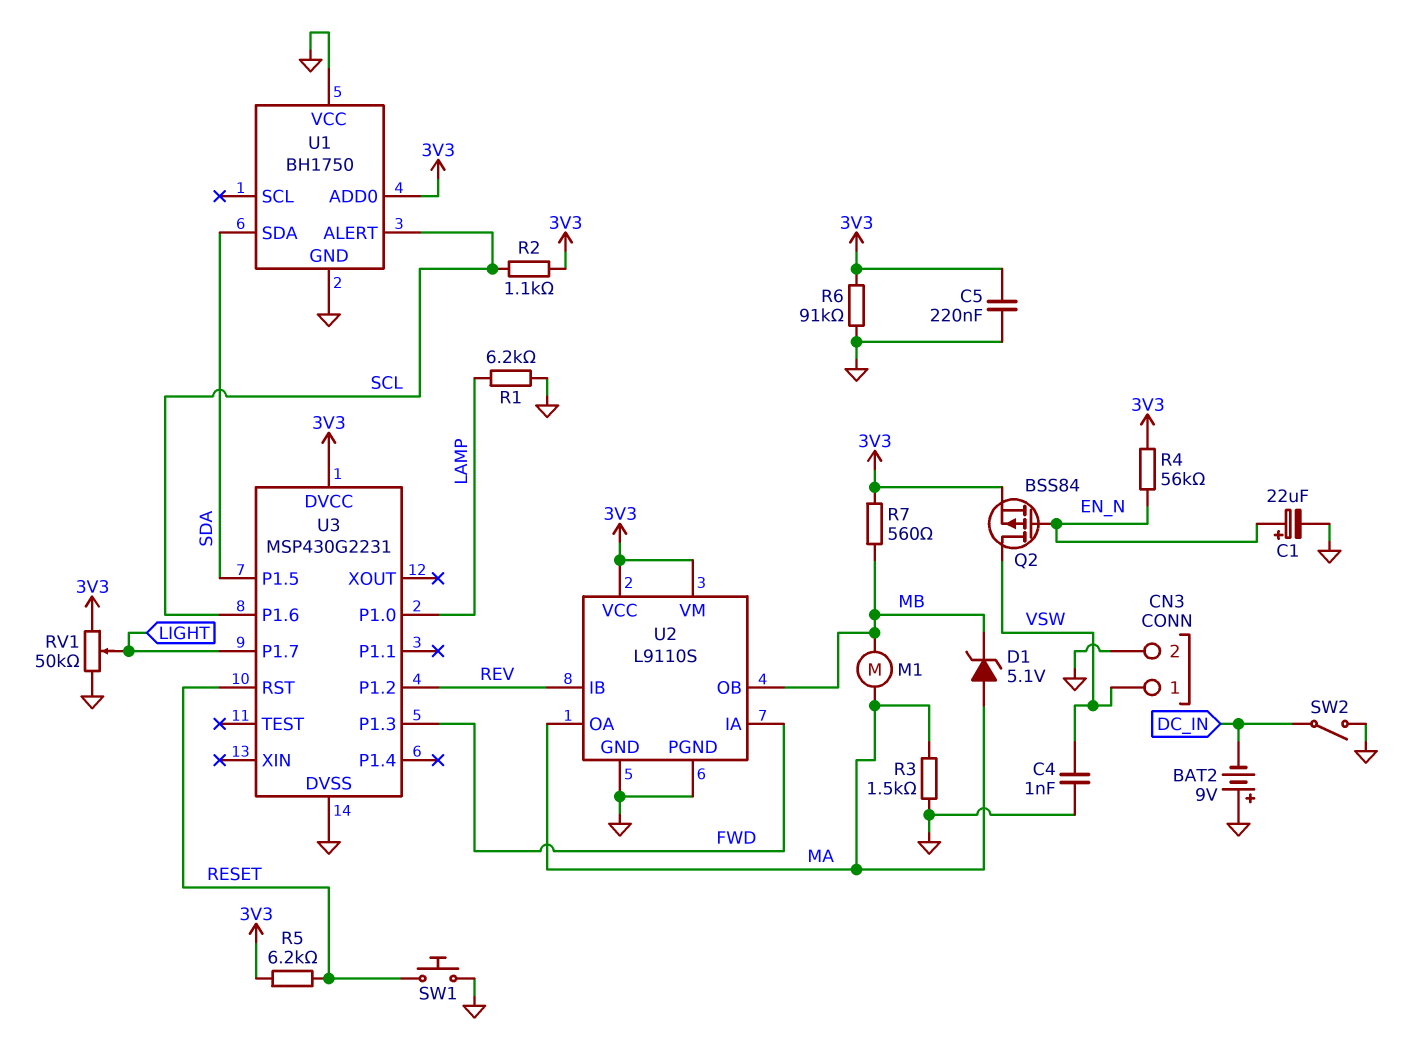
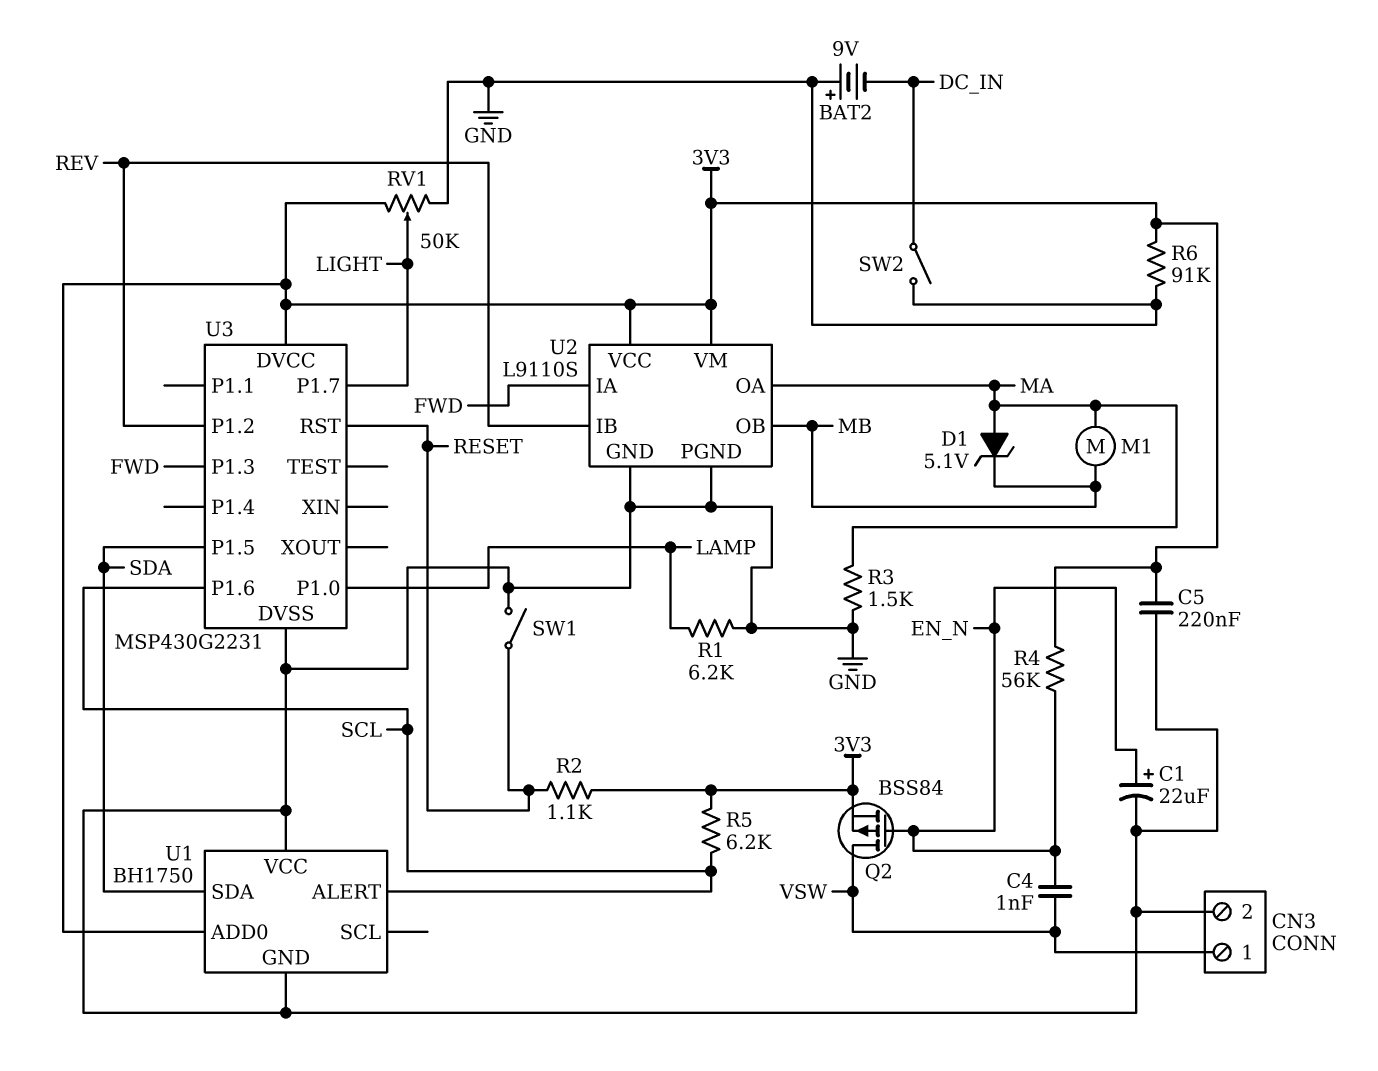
C4: 1nF (GND, VSW) -> 1nF (EN_N, VSW)
R2: 1.1k (3V3, SCL) -> 1.1k (3V3, RESET)
R5: 6.2k (3V3, RESET) -> 6.2k (3V3, SCL)
R7: 560 (3V3, MB) -> none
SW1: button (GND, RESET) -> switch (GND, RESET)

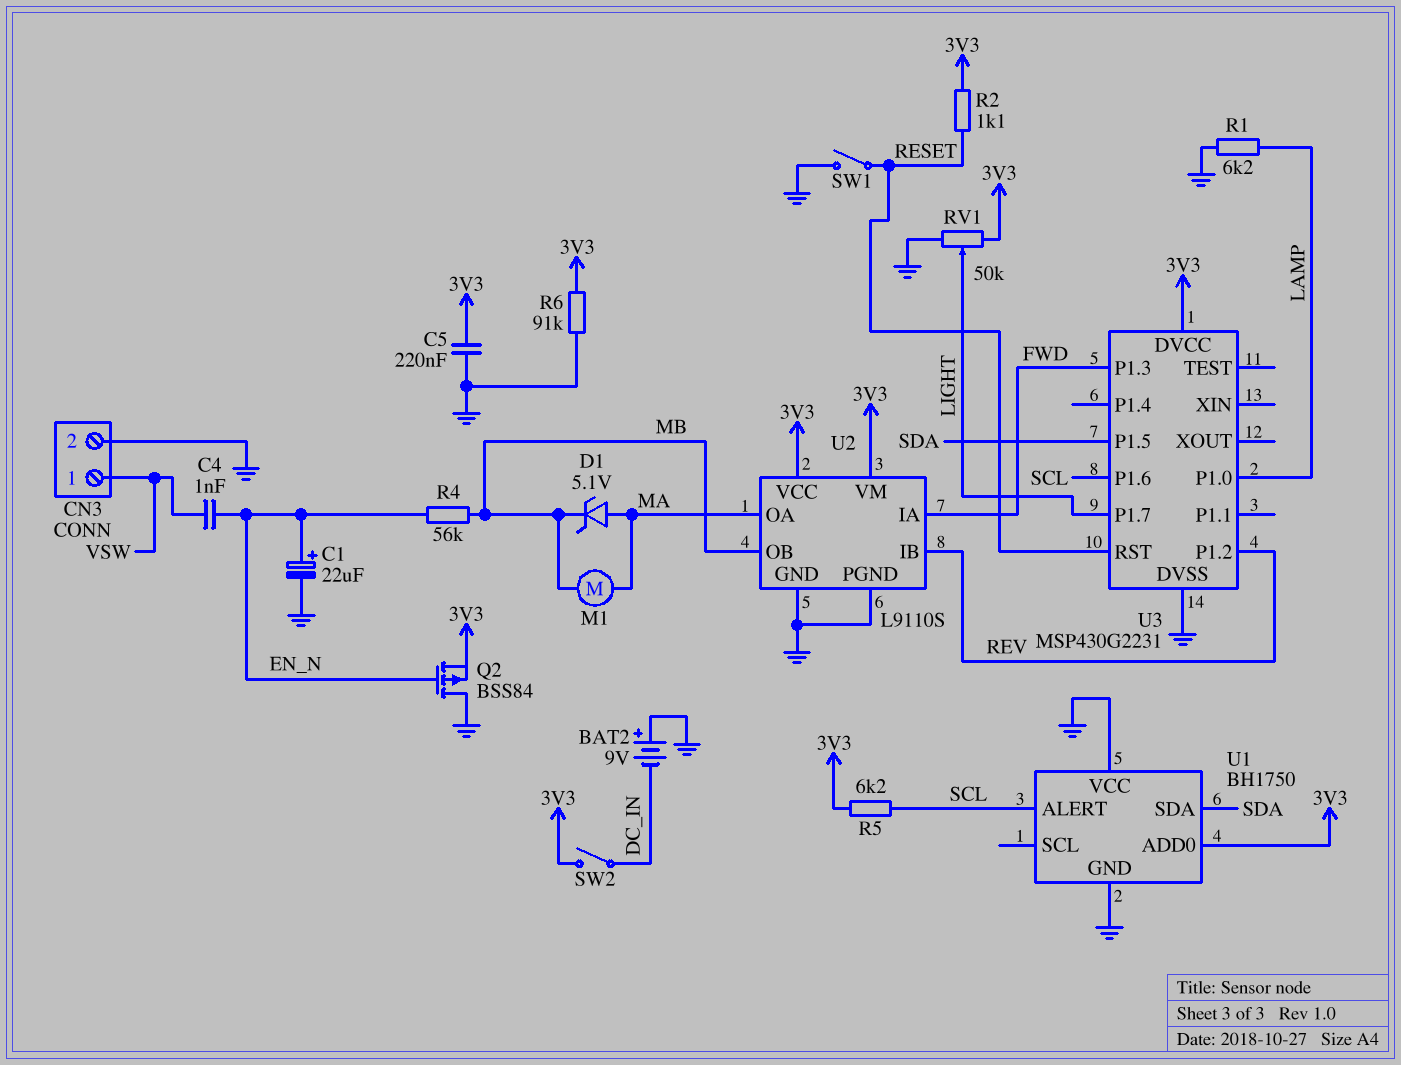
Q2: PMOS BSS84 (G EN_N, D VSW, S 3V3) -> PMOS BSS84 (G EN_N, D GND, S 3V3)
R3: 1.5k (GND, MA) -> none
R4: 56k (3V3, EN_N) -> 56k (EN_N, MB)
SW2: switch (DC_IN, GND) -> switch (3V3, DC_IN)

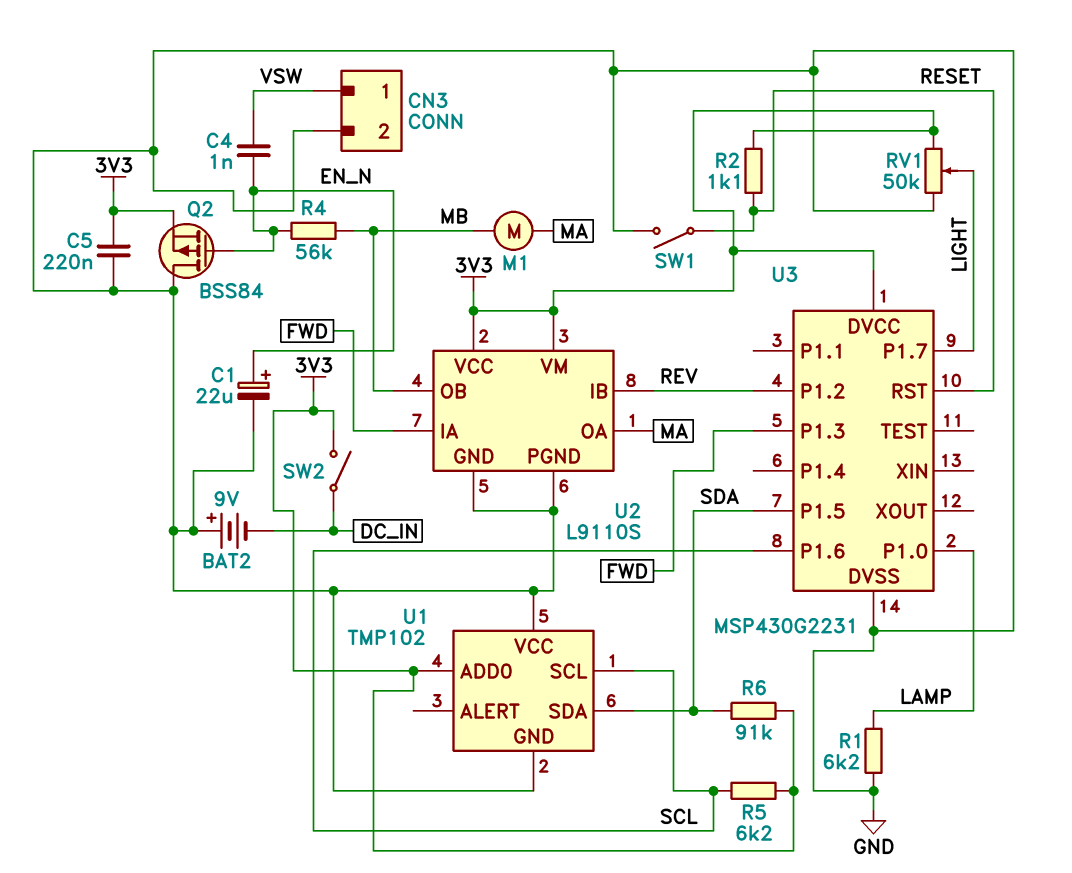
D1: zener 5.1V (A MA, K MB) -> none
R6: 91k (3V3, GND) -> 91k (3V3, SDA)
U1: BH1750 -> TMP102
U1 pin ALERT: SCL -> none
U1 pin SCL: none -> SCL

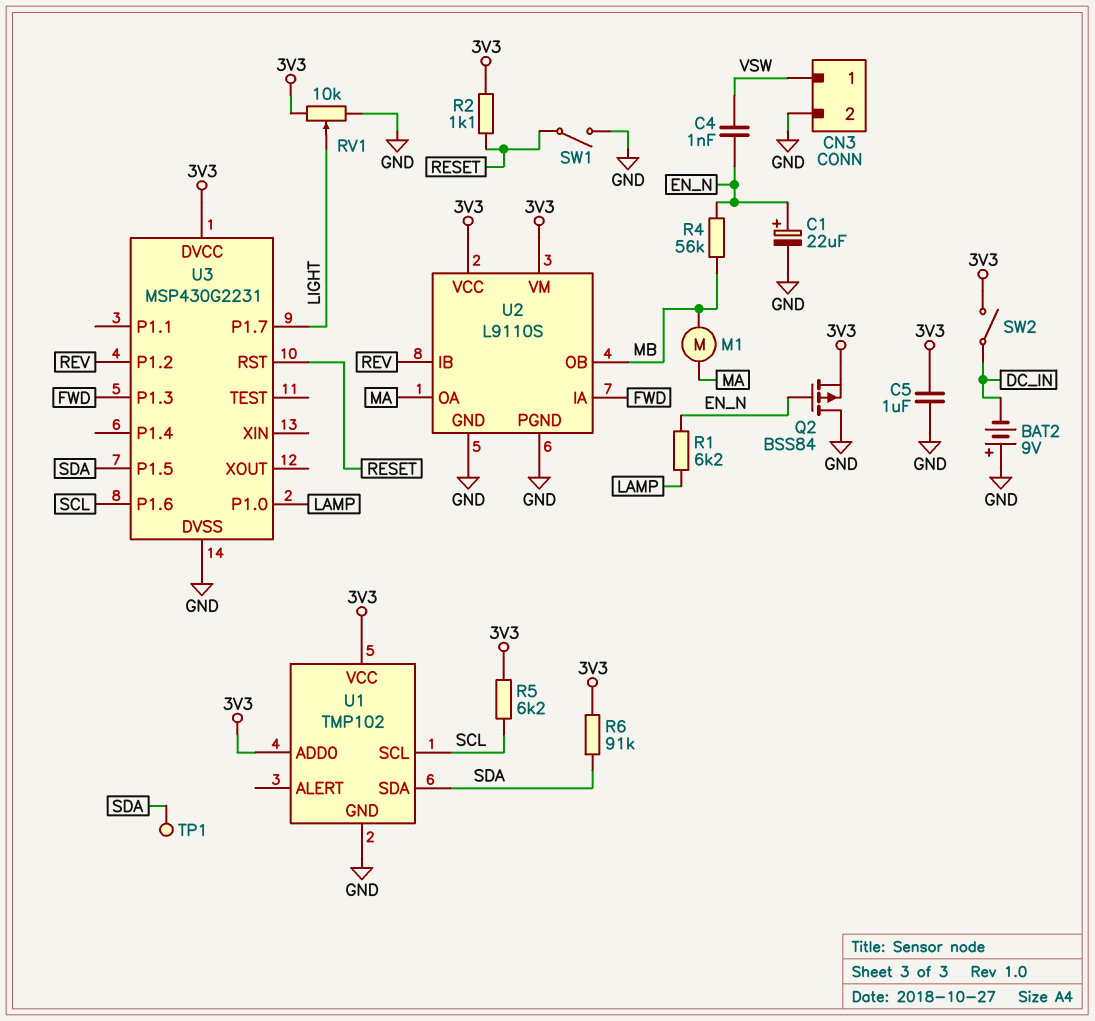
C5: 220nF (3V3, GND) -> 1uF (3V3, GND)
R1: 6.2k (GND, LAMP) -> 6.2k (EN_N, LAMP)
RV1: 50k (3V3, GND, wiper LIGHT) -> 10k (3V3, GND, wiper LIGHT)
TP1: none -> test point (SDA)
U1 pin VCC: GND -> 3V3

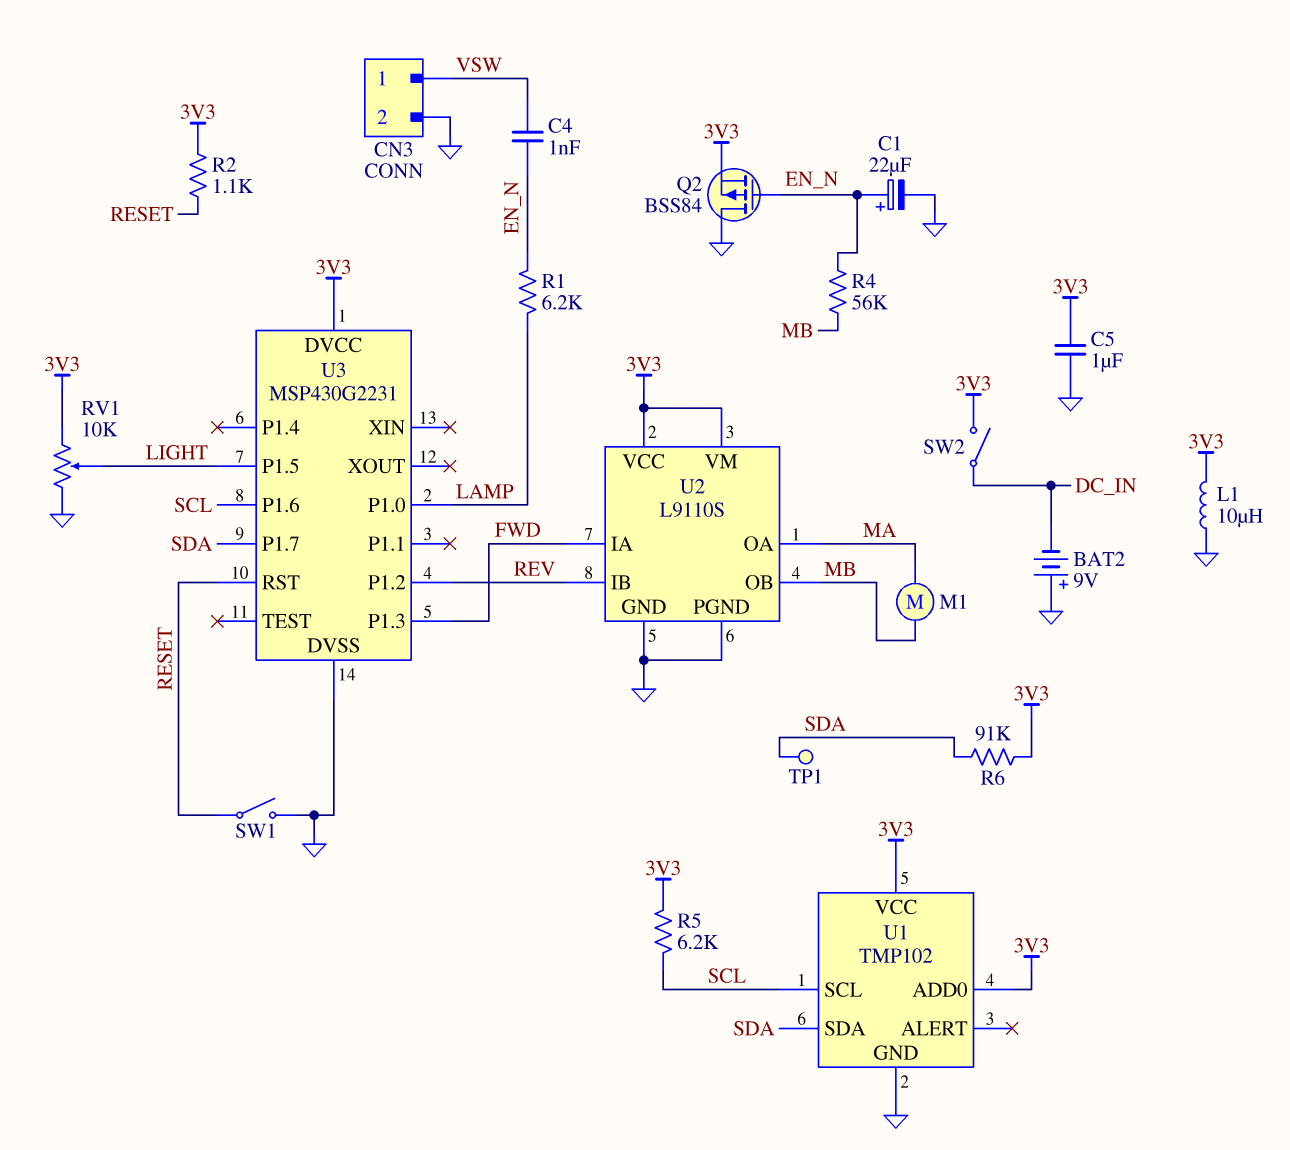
L1: none -> 10uH (3V3, GND)
U3 pin P1.5: SDA -> LIGHT
U3 pin P1.7: LIGHT -> SDA

